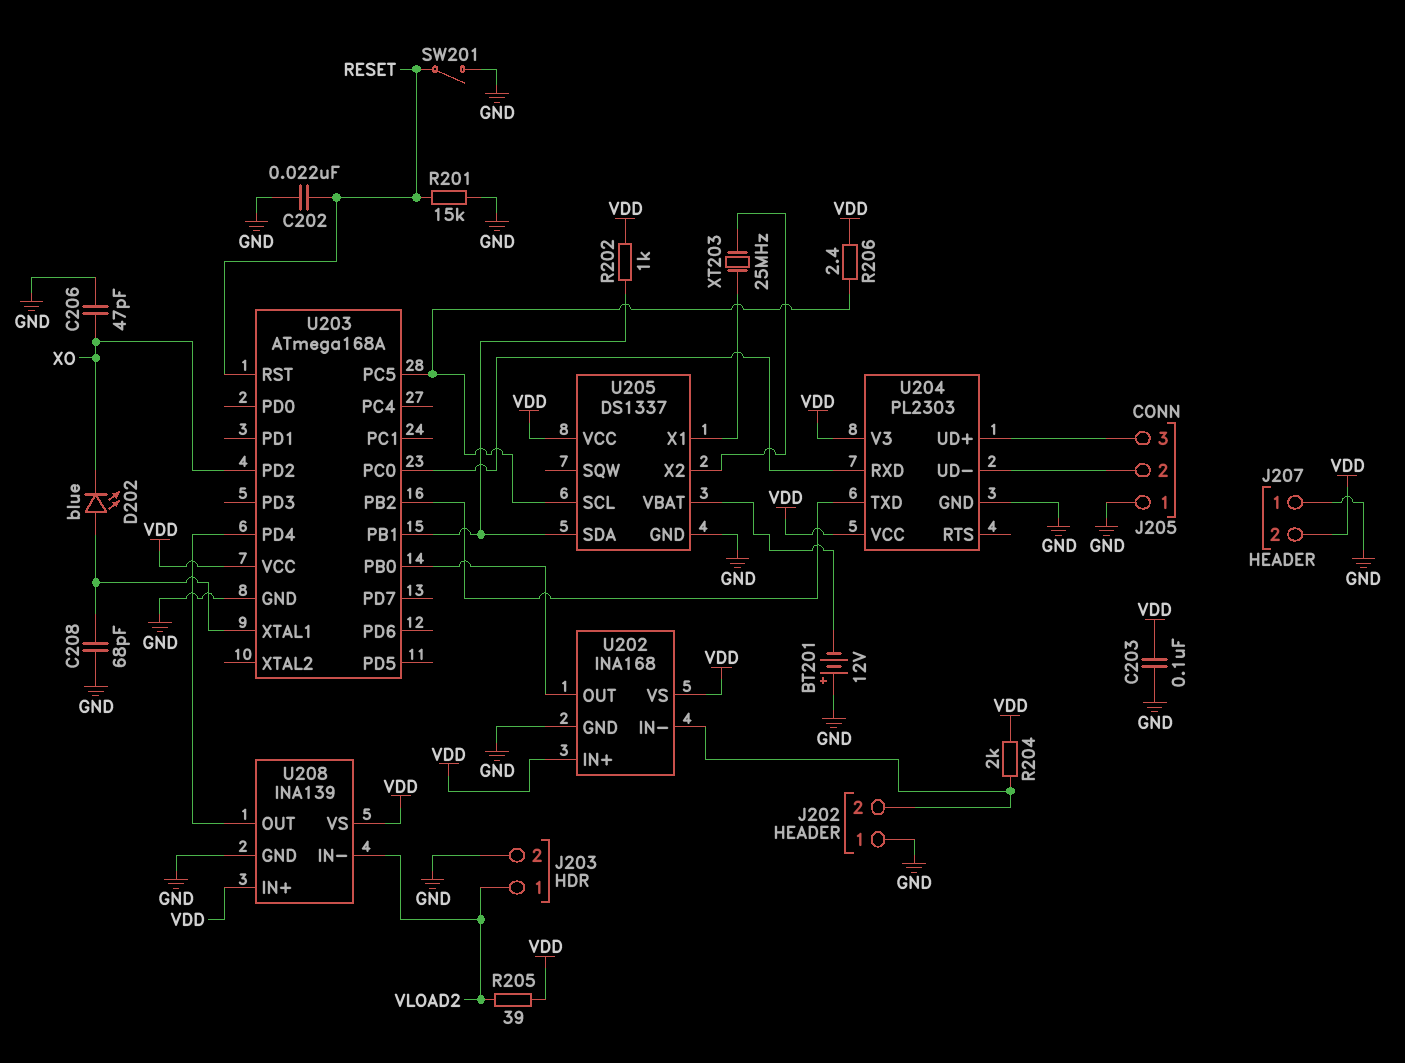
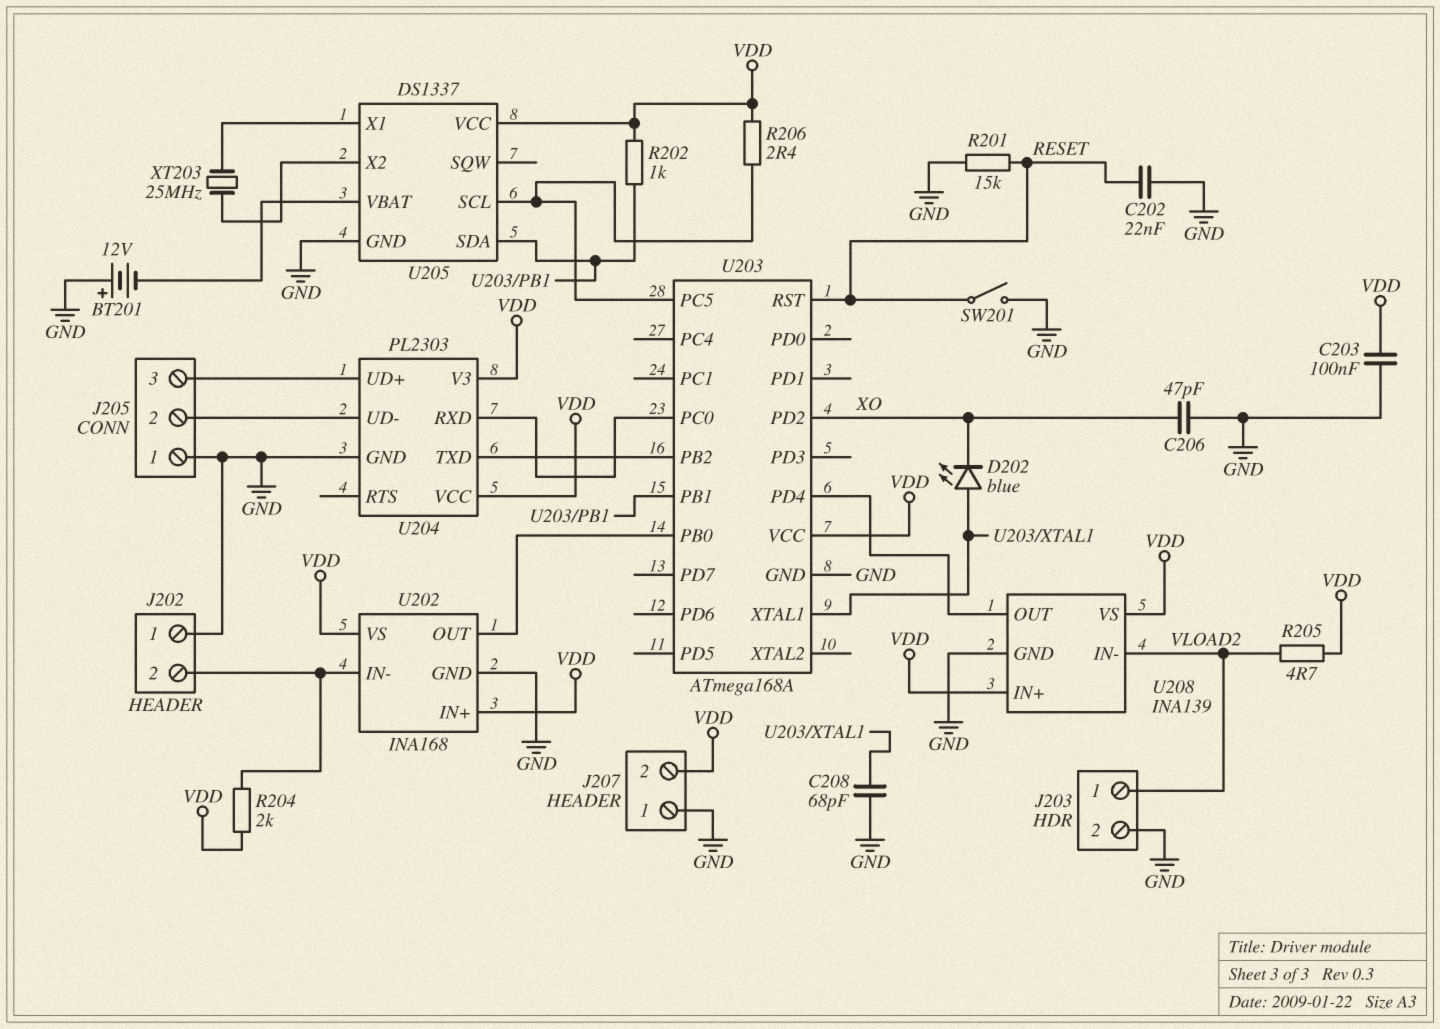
R205: 39 (VDD, VLOAD2) -> 4.7 (VDD, VLOAD2)

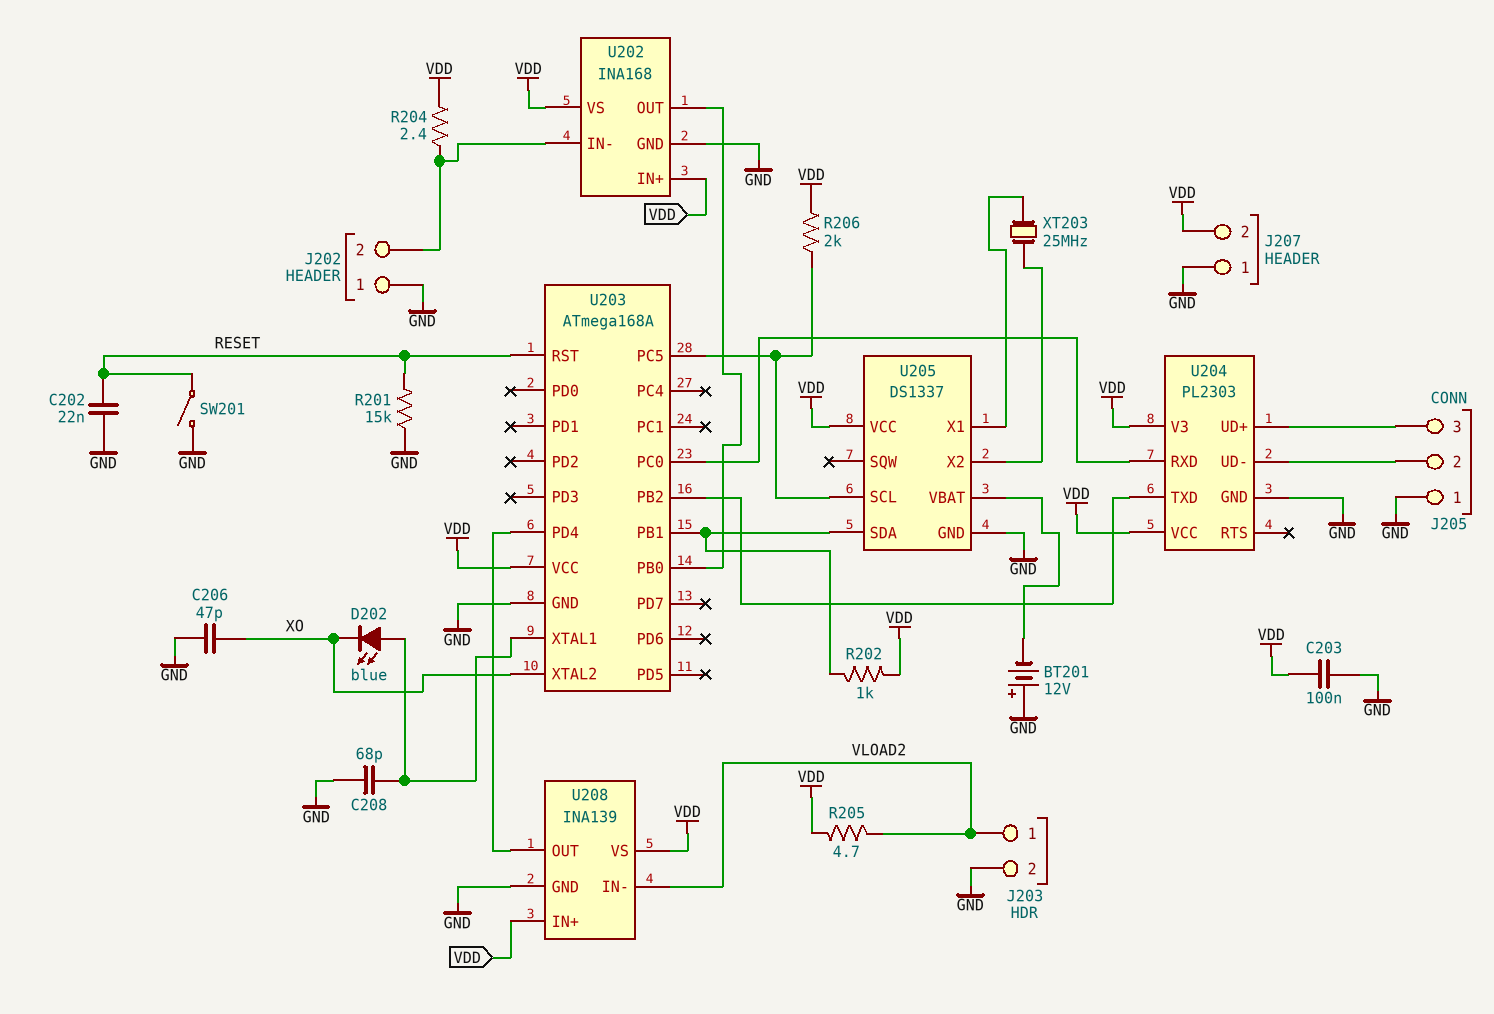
R204: 2k (J202/2, VDD) -> 2.4 (J202/2, VDD)
R206: 2.4 (U203/PC5, VDD) -> 2k (U203/PC5, VDD)
U203 pin PD2: XO -> none
U203 pin XTAL2: none -> XO

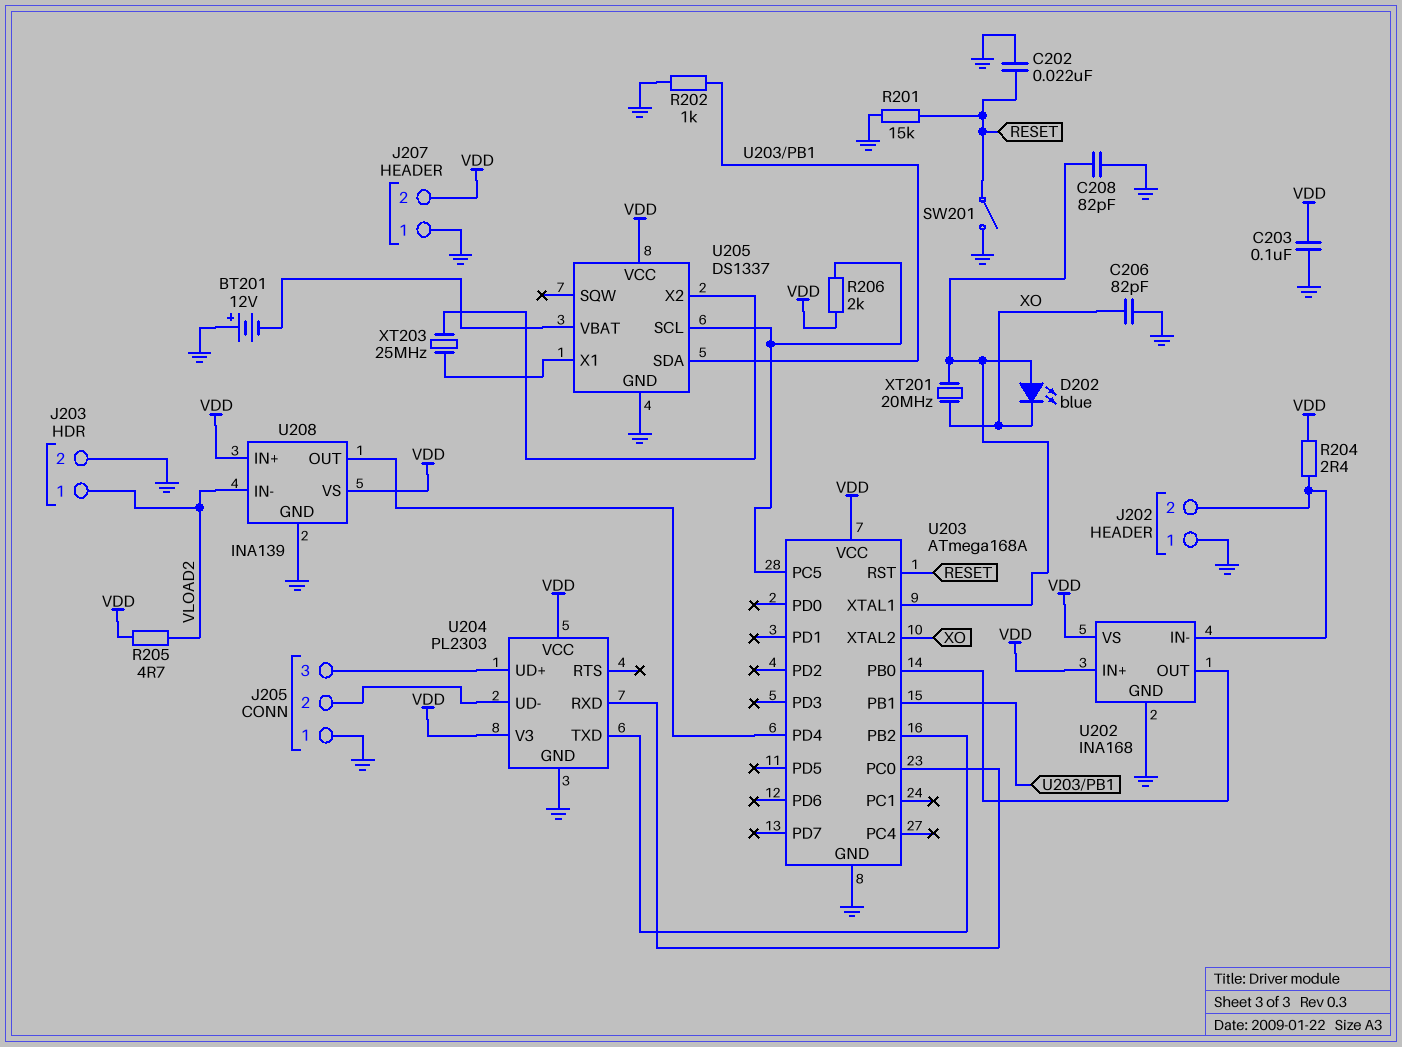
C206: 47pF (GND, XO) -> 82pF (GND, XO)
C208: 68pF (GND, U203/XTAL1) -> 82pF (GND, U203/XTAL1)
R202: 1k (U203/PB1, VDD) -> 1k (GND, U203/PB1)
XT201: none -> 20MHz (U203/XTAL1, XO)

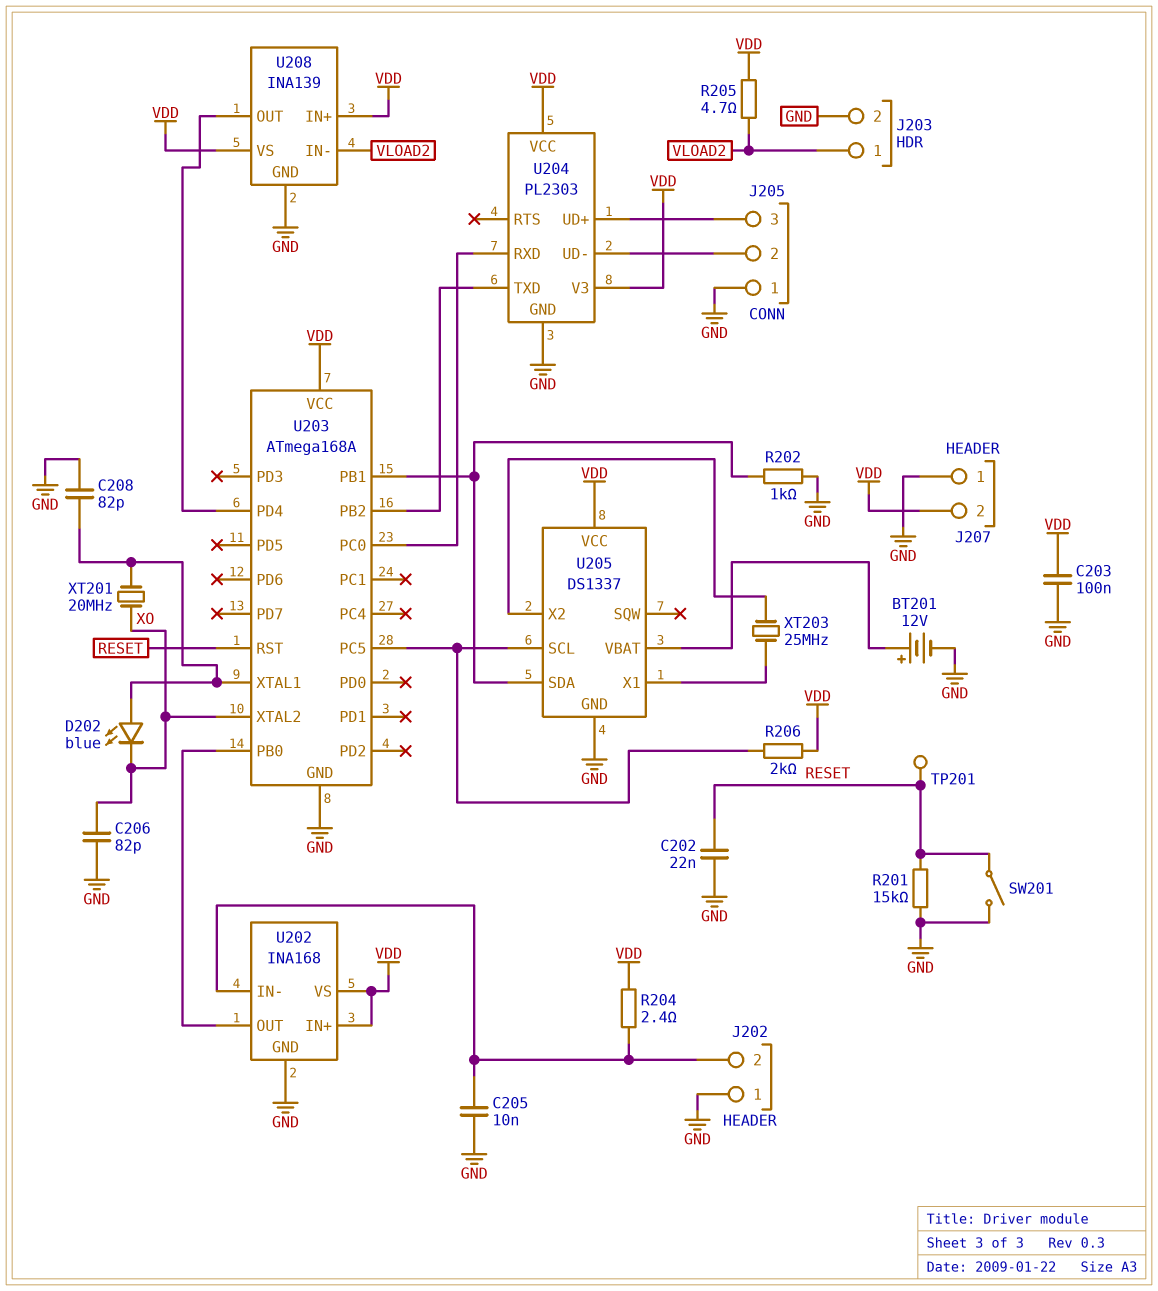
BT201: 12V (plus GND, minus U205/VBAT) -> 12V (plus U205/VBAT, minus GND)
C205: none -> 10nF (GND, J202/2)
TP201: none -> test point (RESET)

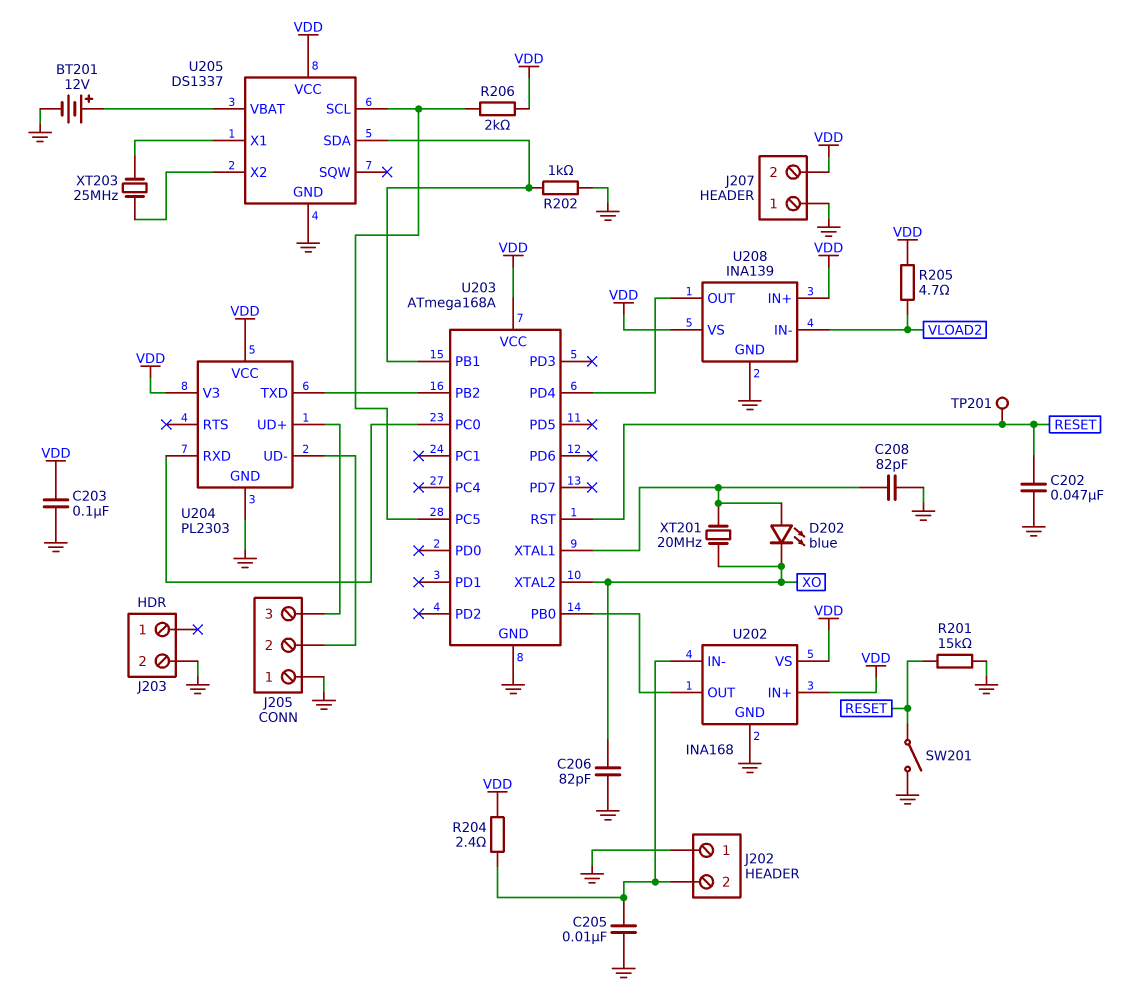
C202: 22nF (GND, RESET) -> 47nF (GND, RESET)
J203 pin 1: VLOAD2 -> none

